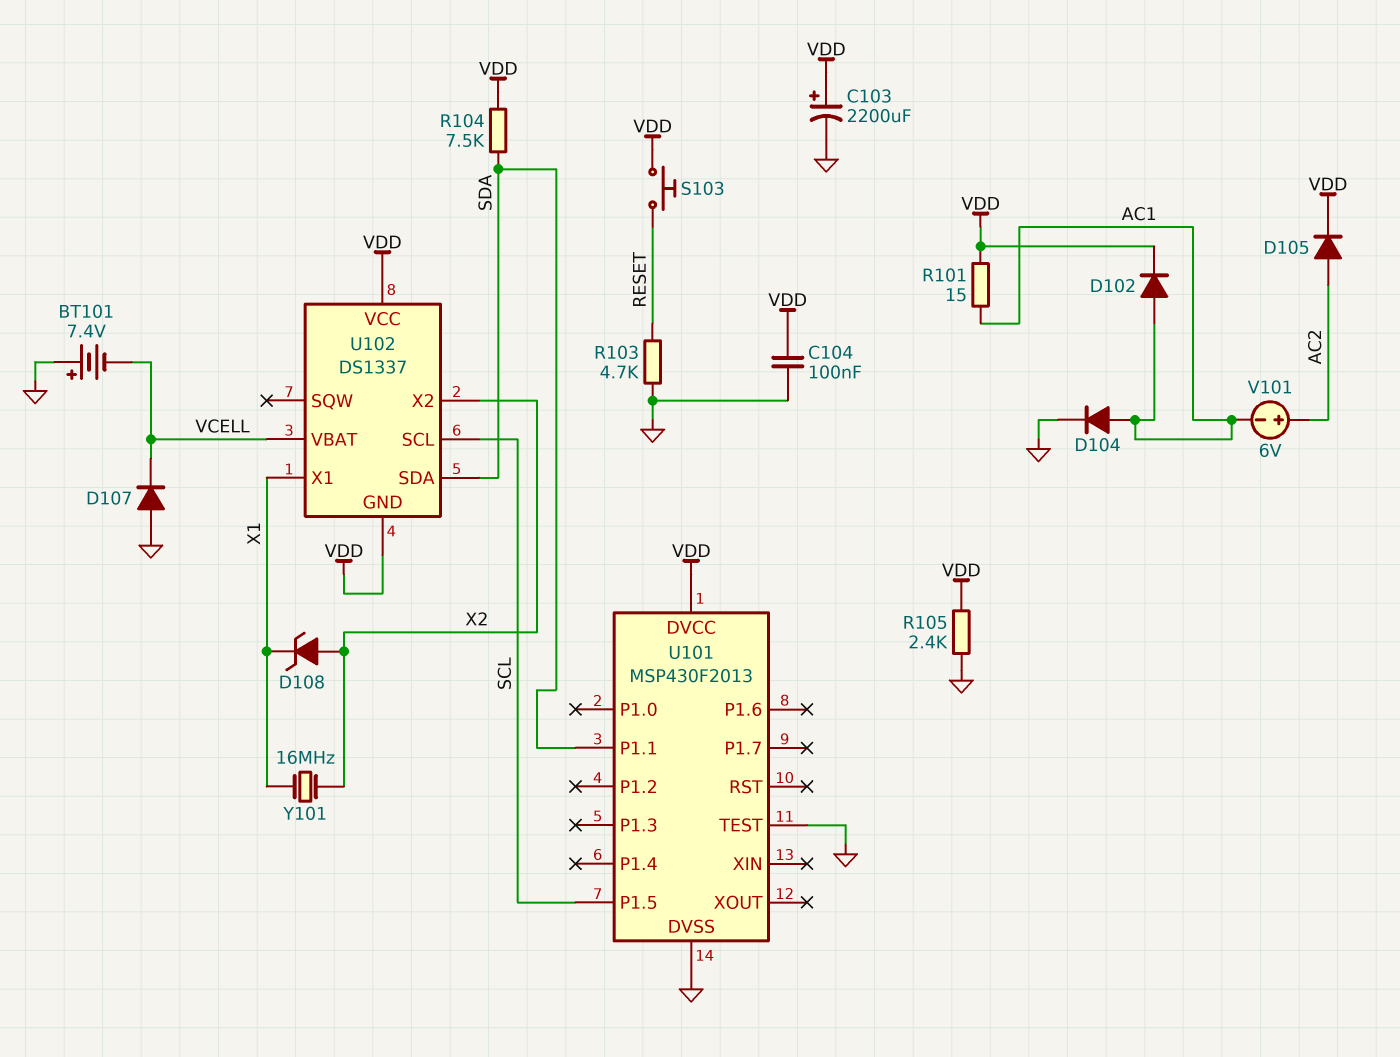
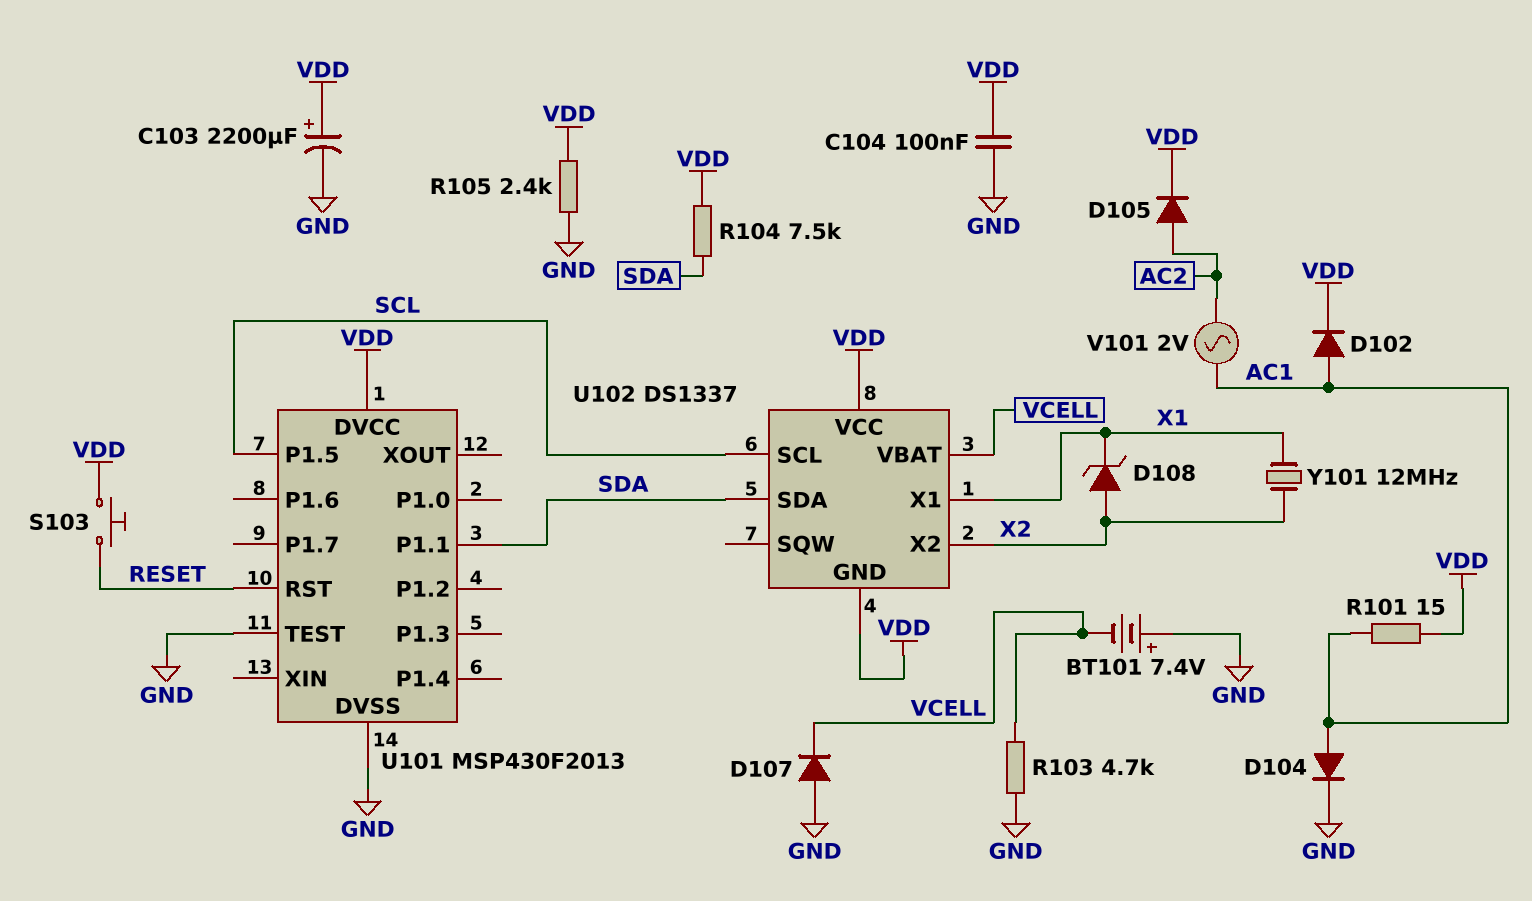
R103: 4.7k (GND, RESET) -> 4.7k (GND, VCELL)
U101 pin RST: none -> RESET
V101: 6V (plus AC2, minus AC1) -> AC 2V (AC1, AC2)
Y101: 16MHz (X1, X2) -> 12MHz (X1, X2)

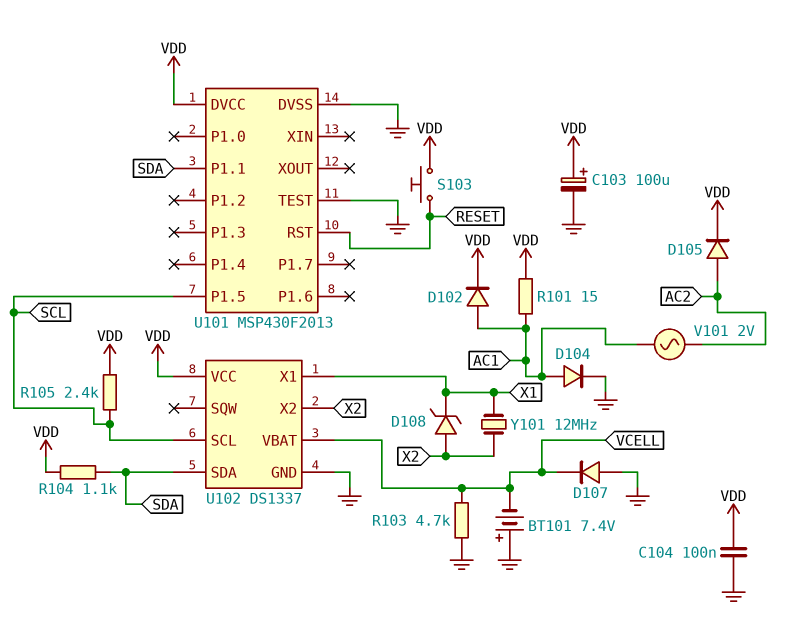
C103: 2200uF (plus VDD, minus GND) -> 100uF (plus VDD, minus GND)
R104: 7.5k (SDA, VDD) -> 1.1k (SDA, VDD)
R105: 2.4k (GND, VDD) -> 2.4k (SCL, VDD)
U102 pin GND: VDD -> GND

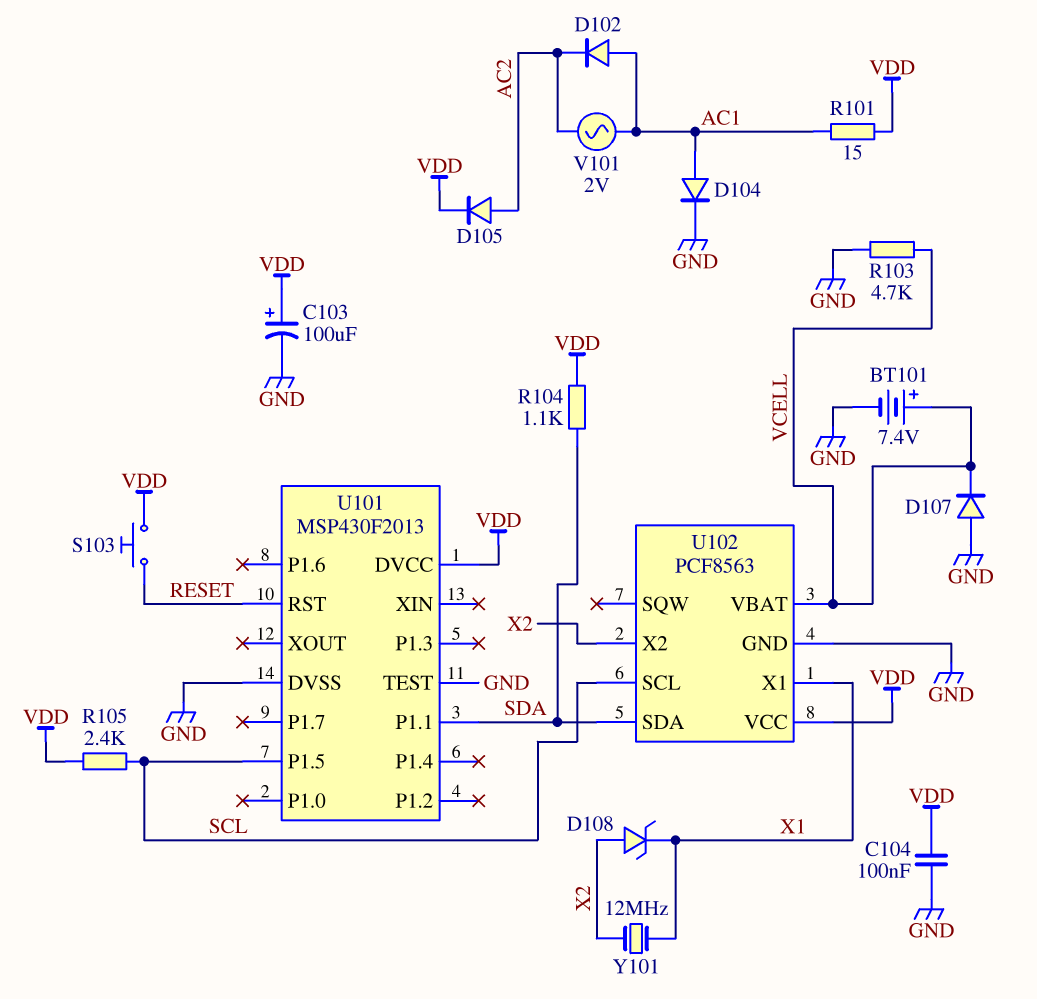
BT101: 7.4V (plus GND, minus VCELL) -> 7.4V (plus VCELL, minus GND)
D102: diode (A AC1, K VDD) -> diode (A AC1, K AC2)
U102: DS1337 -> PCF8563

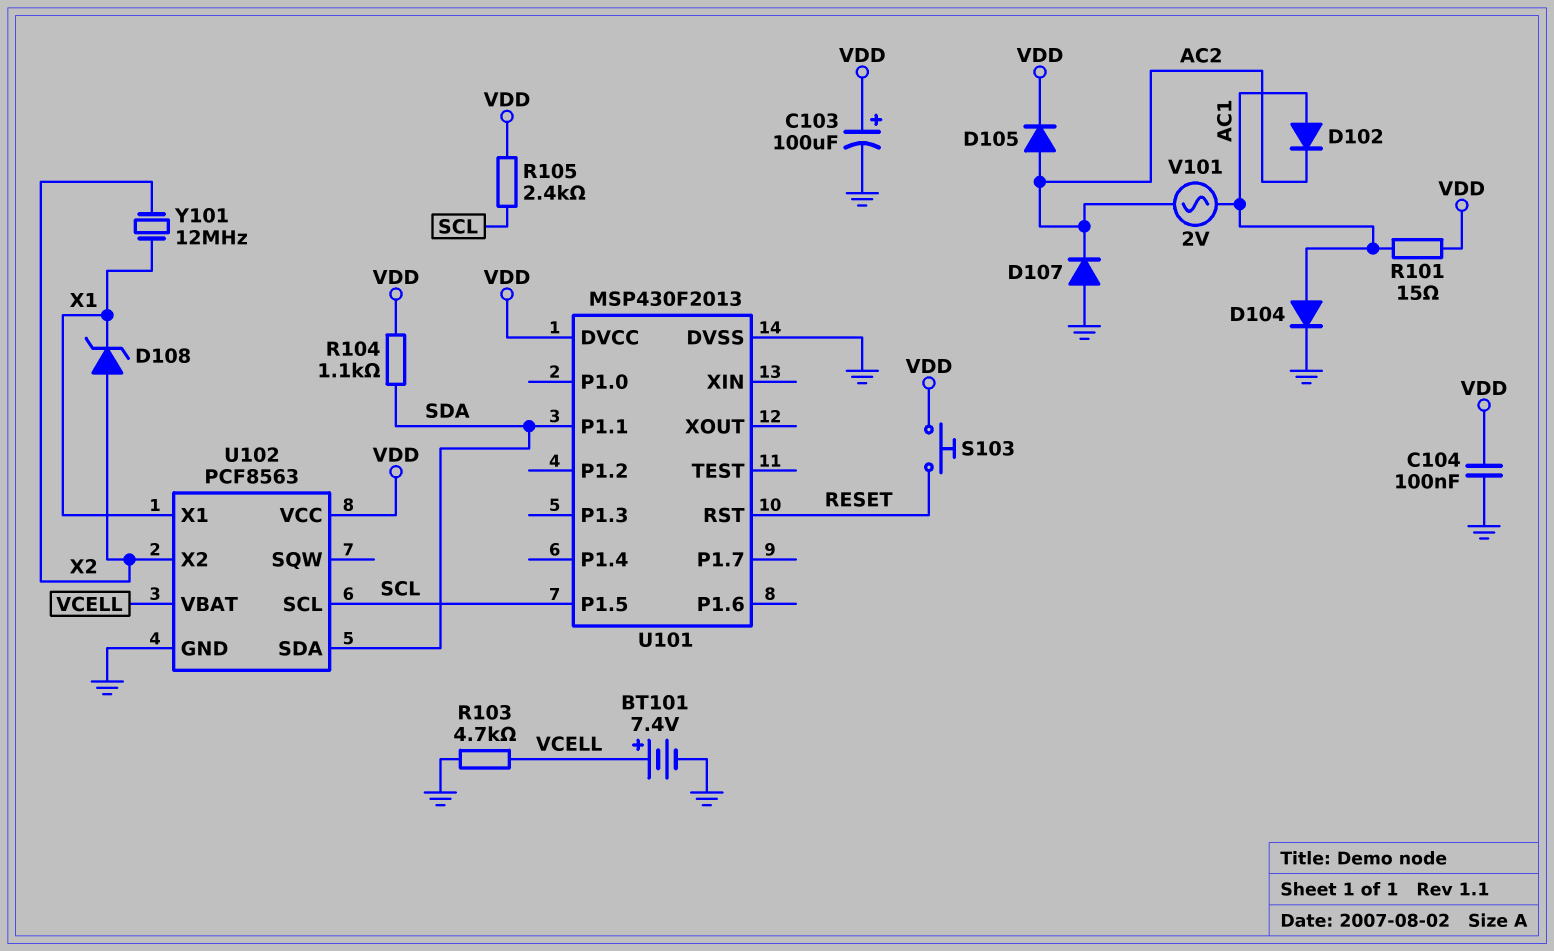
D107: diode (A GND, K VCELL) -> diode (A GND, K AC2)
U101 pin TEST: GND -> none

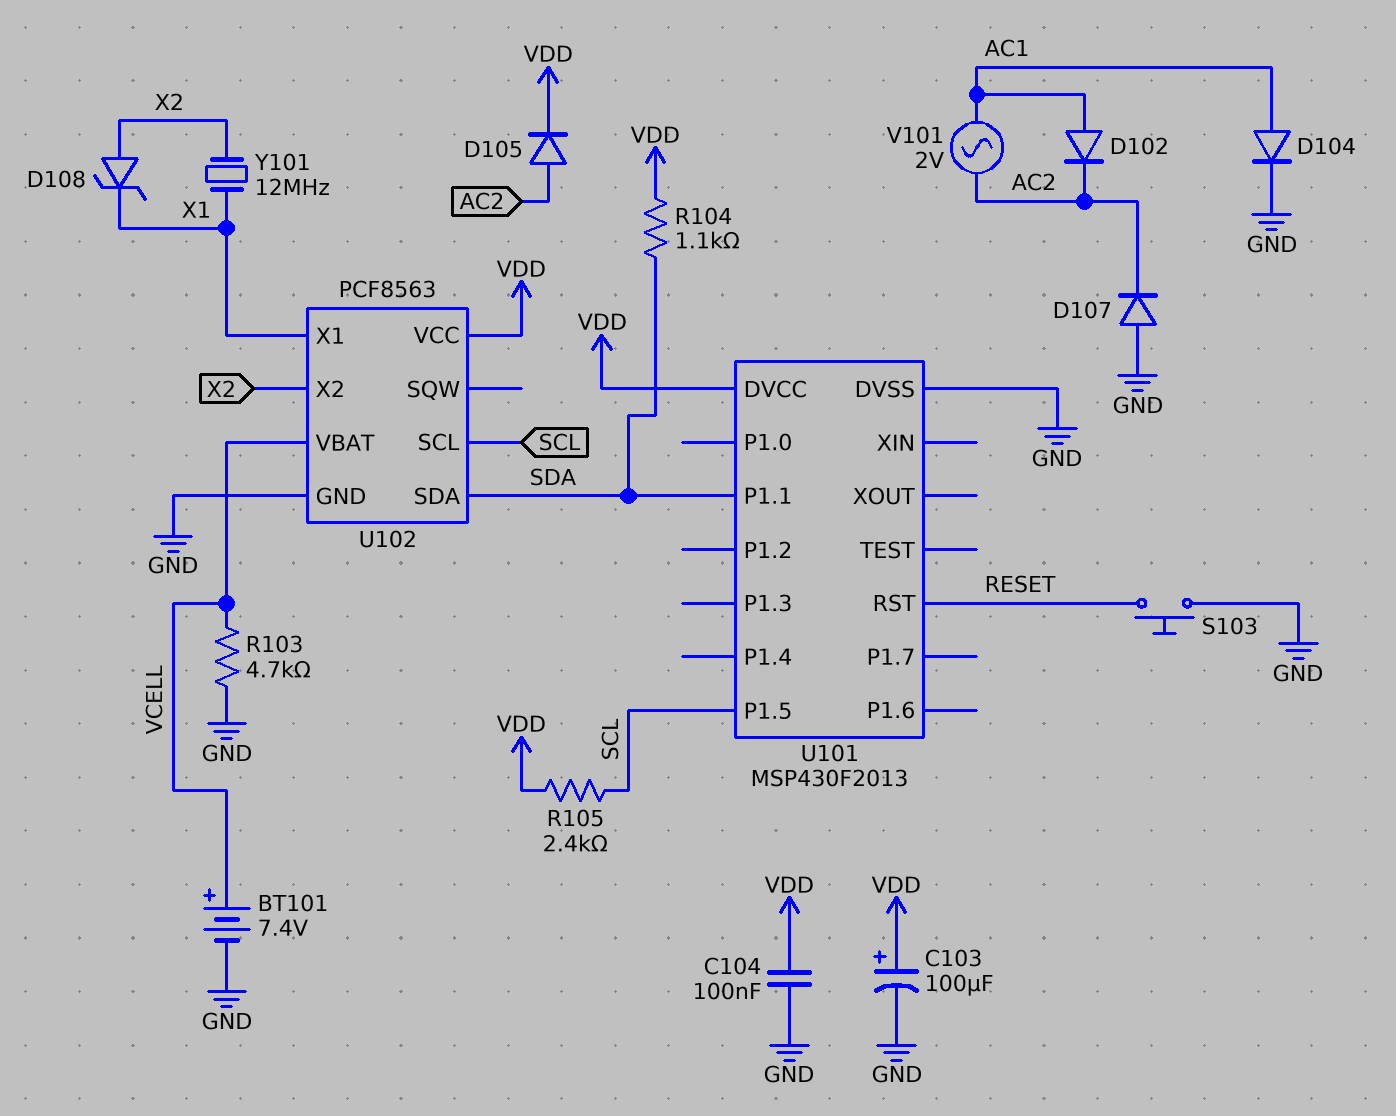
R101: 15 (AC1, VDD) -> none
S103: button (RESET, VDD) -> button (GND, RESET)

